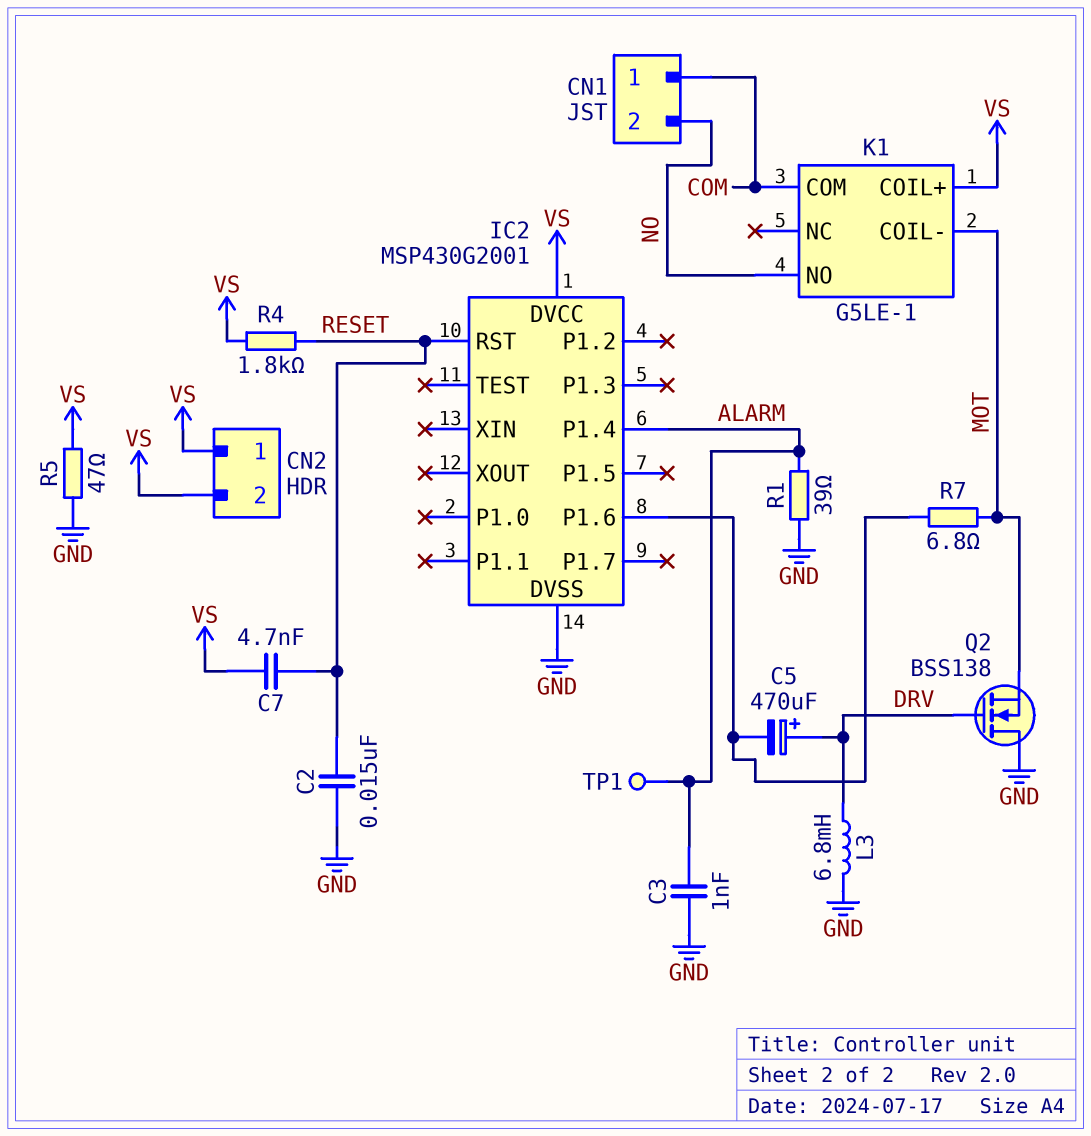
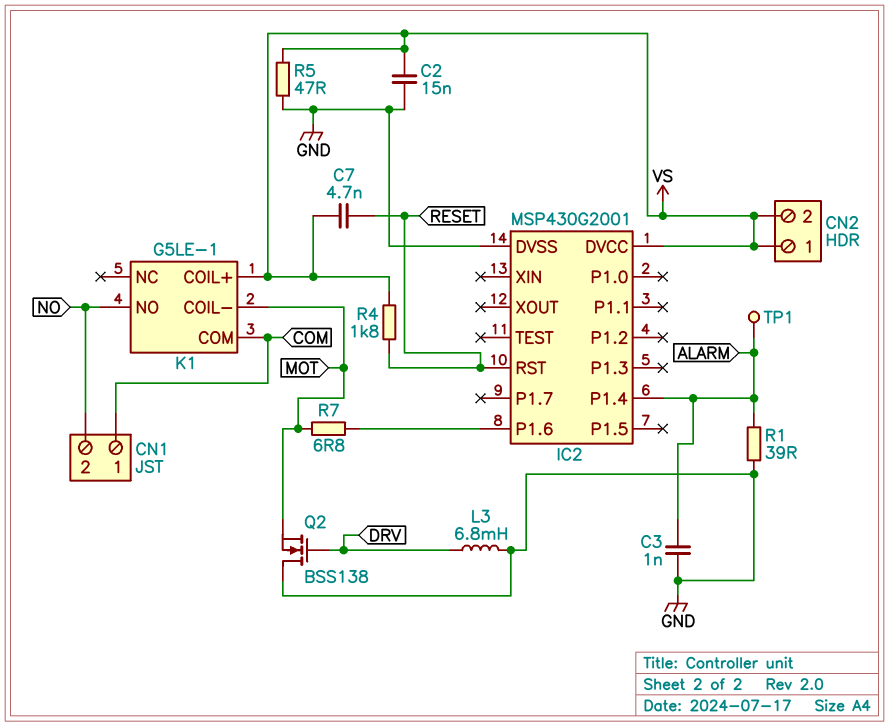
C2: 15nF (GND, RESET) -> 15nF (GND, VS)
C5: 470uF (plus DRV, minus IC2/P1.6) -> none

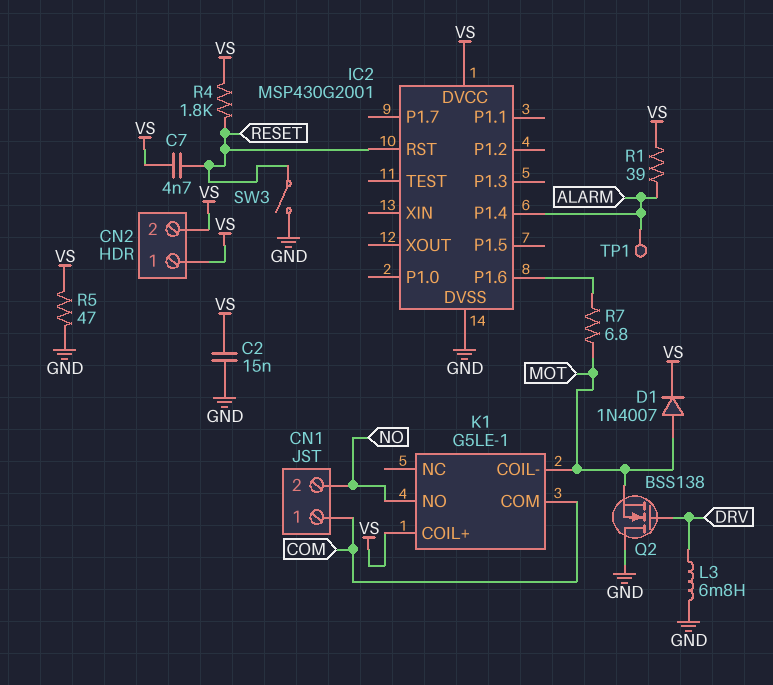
C3: 1nF (ALARM, GND) -> none
D1: none -> diode 1N4007 (A MOT, K VS)
R1: 39 (ALARM, GND) -> 39 (ALARM, VS)
SW3: none -> switch (GND, RESET)

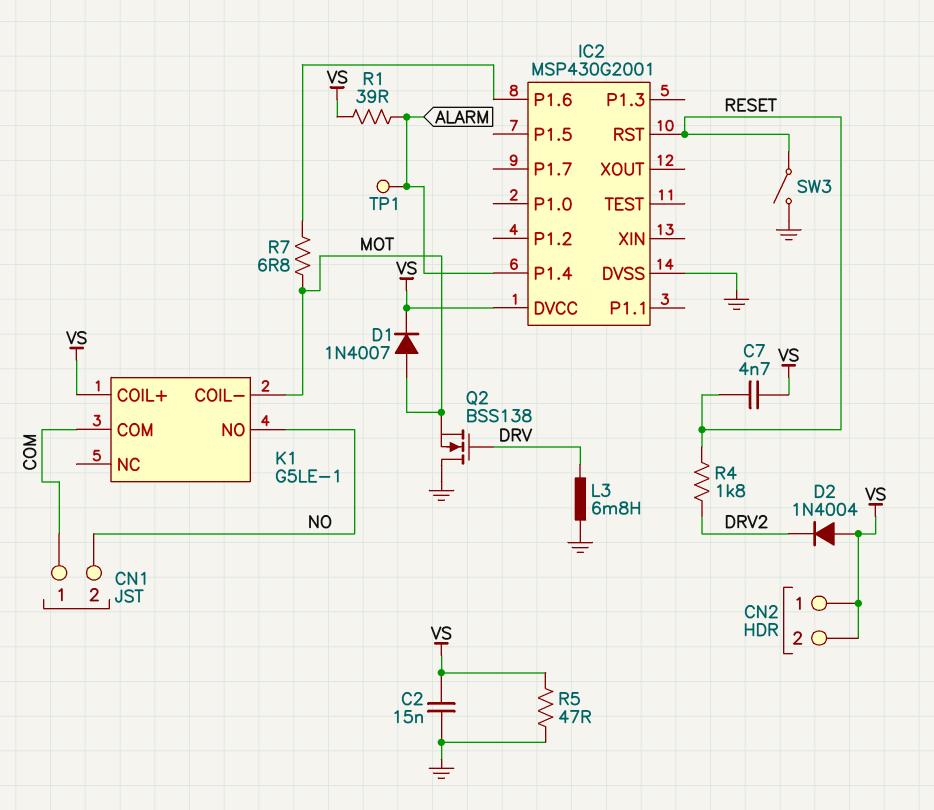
D2: none -> diode 1N4004 (A VS, K DRV2)
R4: 1.8k (RESET, VS) -> 1.8k (DRV2, RESET)

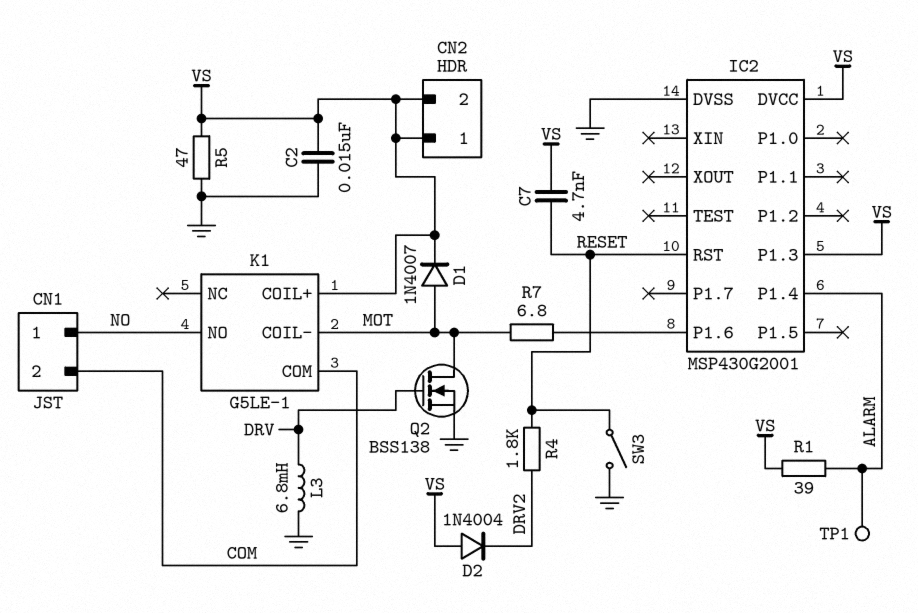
CN1 pin 1: COM -> NO
CN1 pin 2: NO -> COM
IC2 pin P1.3: none -> VS
Q2: NMOS BSS138 (G DRV, D GND, S MOT) -> NMOS BSS138 (G DRV, D MOT, S GND)

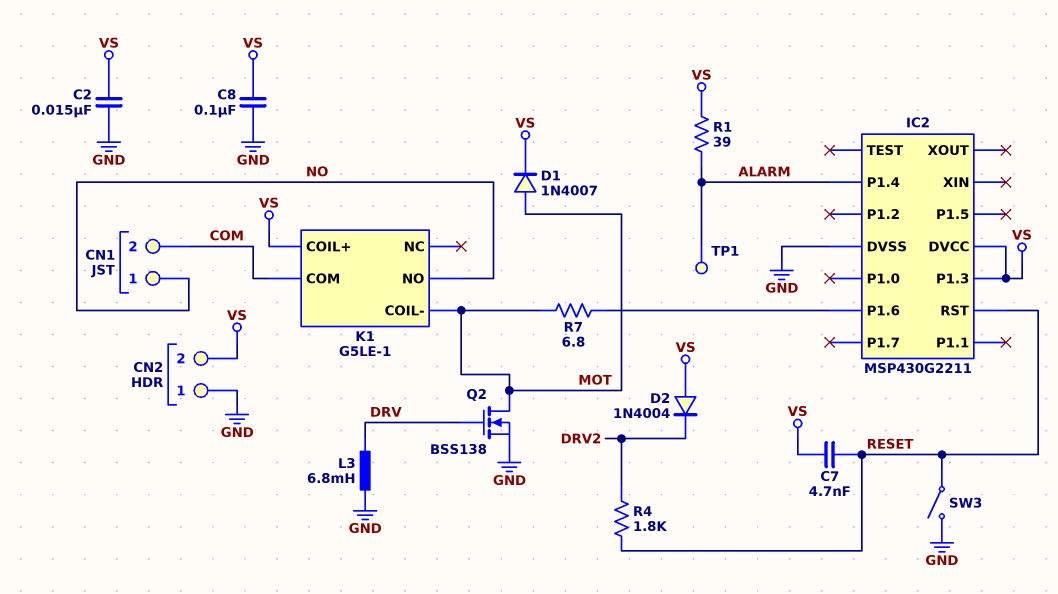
C8: none -> 100nF (GND, VS)
CN2 pin 1: VS -> GND
IC2: MSP430G2001 -> MSP430G2211
R5: 47 (GND, VS) -> none

